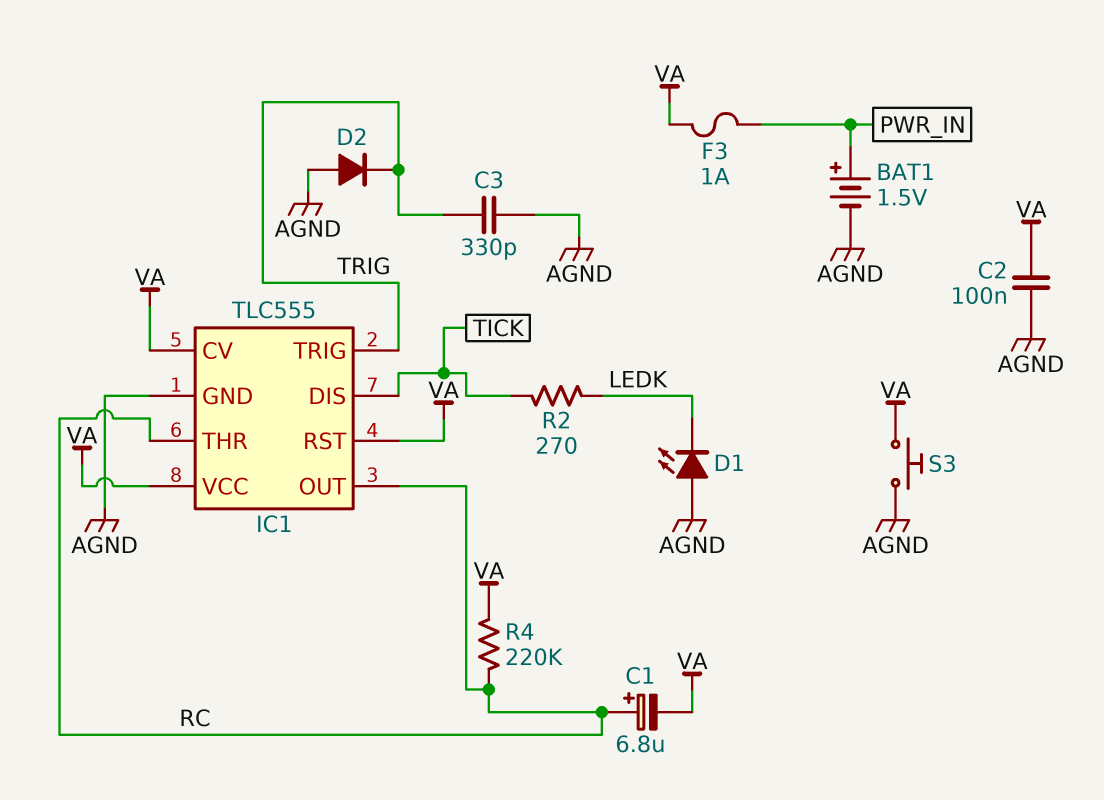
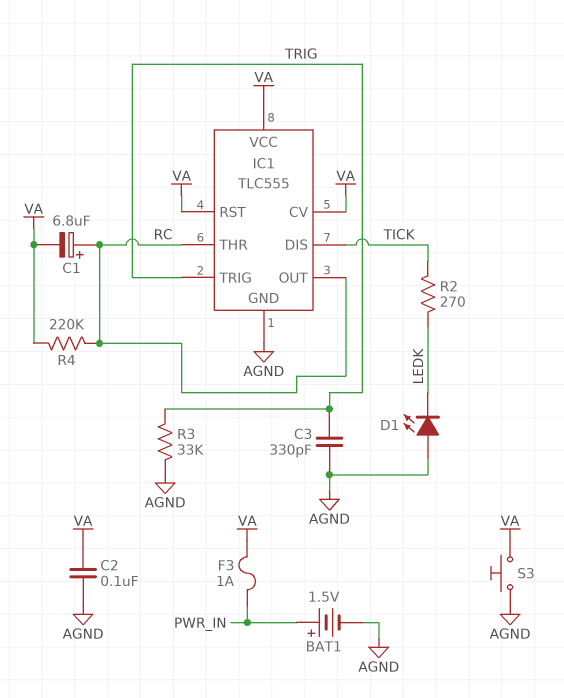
D2: diode (A AGND, K TRIG) -> none
R3: none -> 33k (AGND, TRIG)

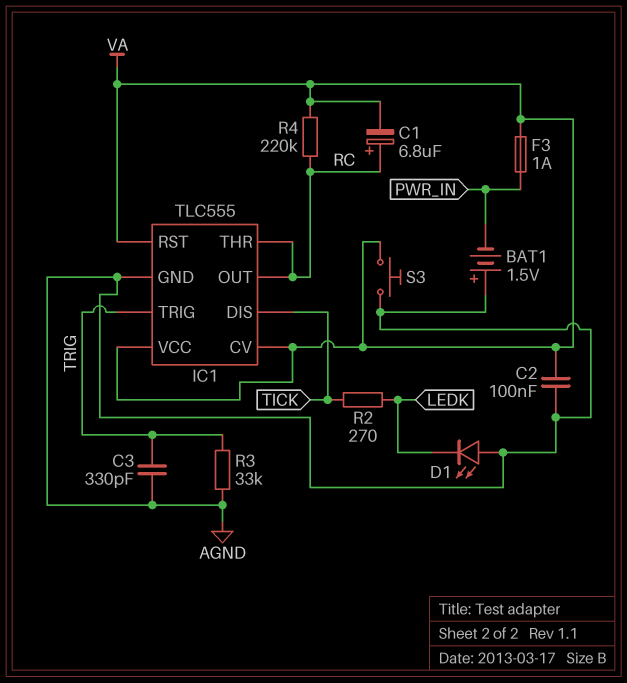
BAT1: 1.5V (plus PWR_IN, minus AGND) -> 1.5V (plus AGND, minus PWR_IN)

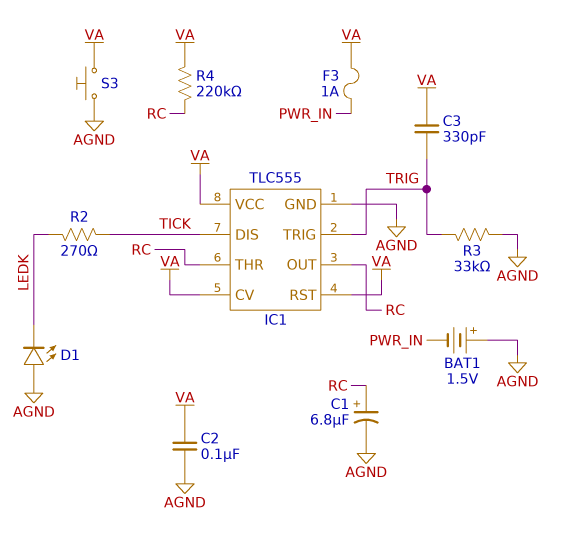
C1: 6.8uF (plus RC, minus VA) -> 6.8uF (plus RC, minus AGND)
C3: 330pF (AGND, TRIG) -> 330pF (TRIG, VA)

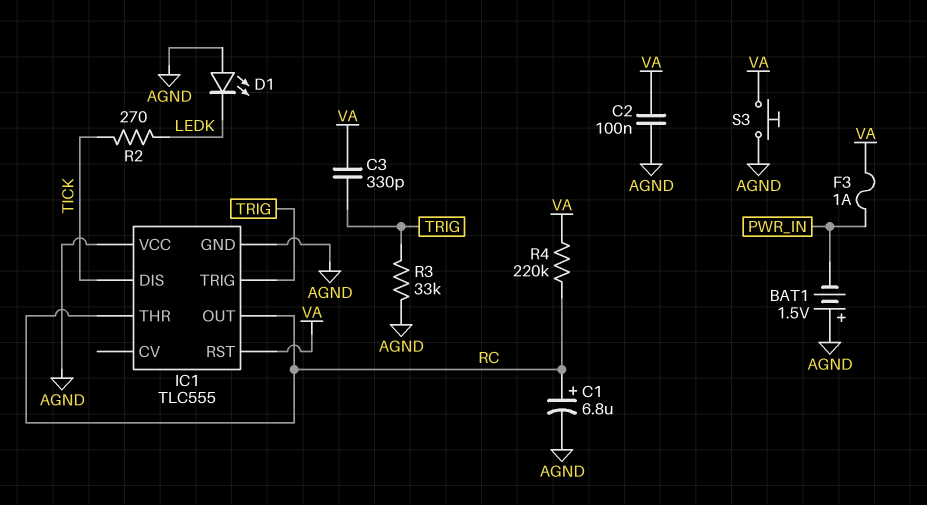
IC1 pin CV: VA -> none
IC1 pin VCC: VA -> AGND

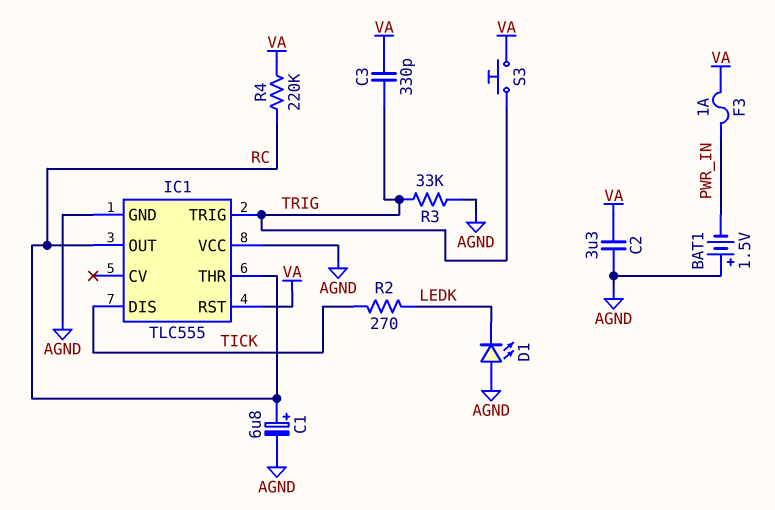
C2: 100nF (AGND, VA) -> 3.3uF (AGND, VA)
S3: button (AGND, VA) -> button (TRIG, VA)

